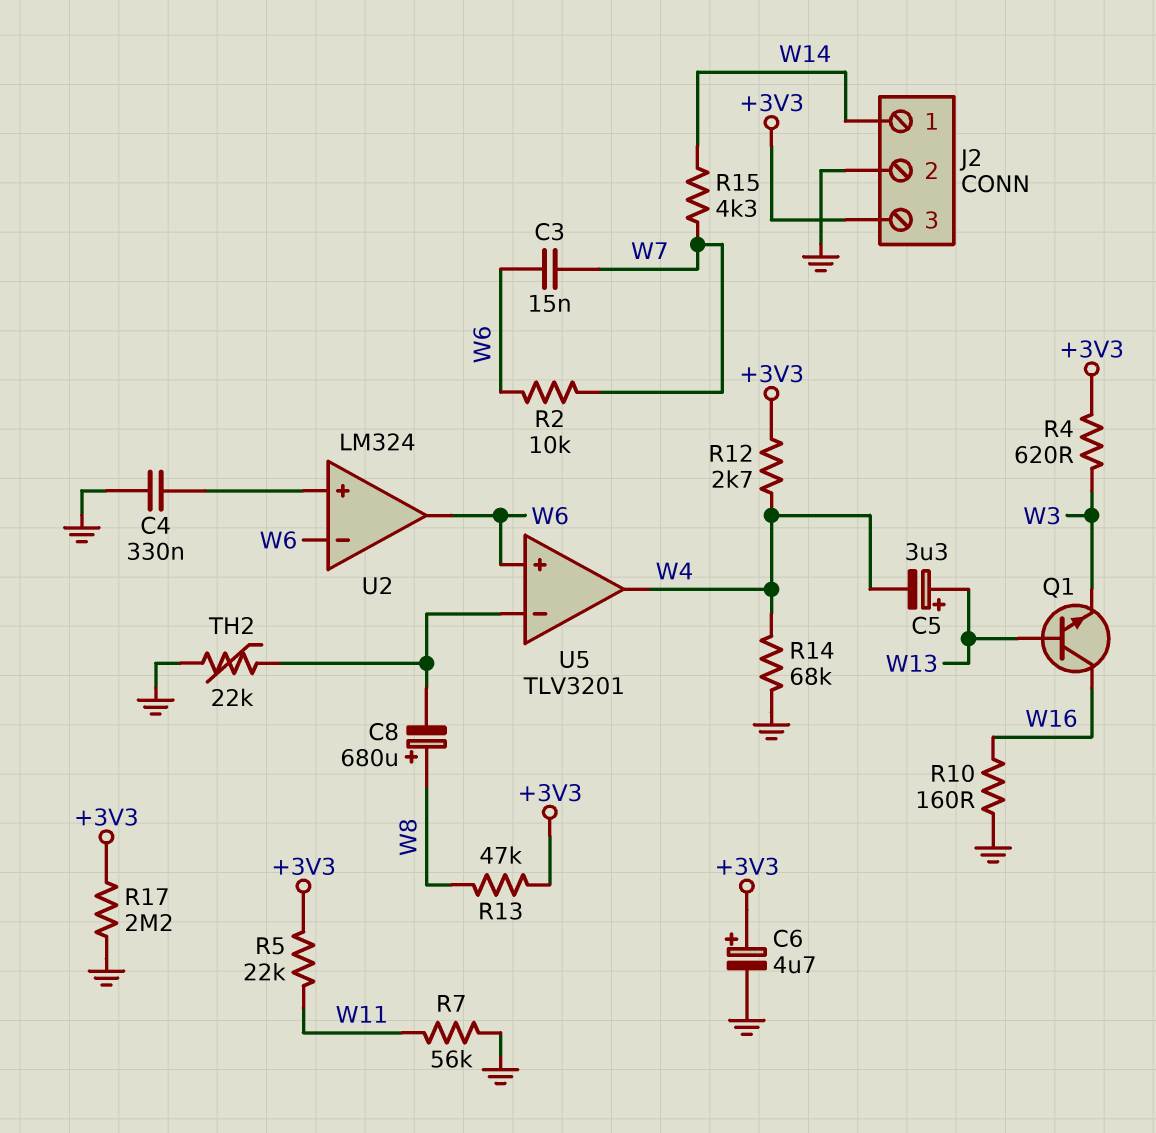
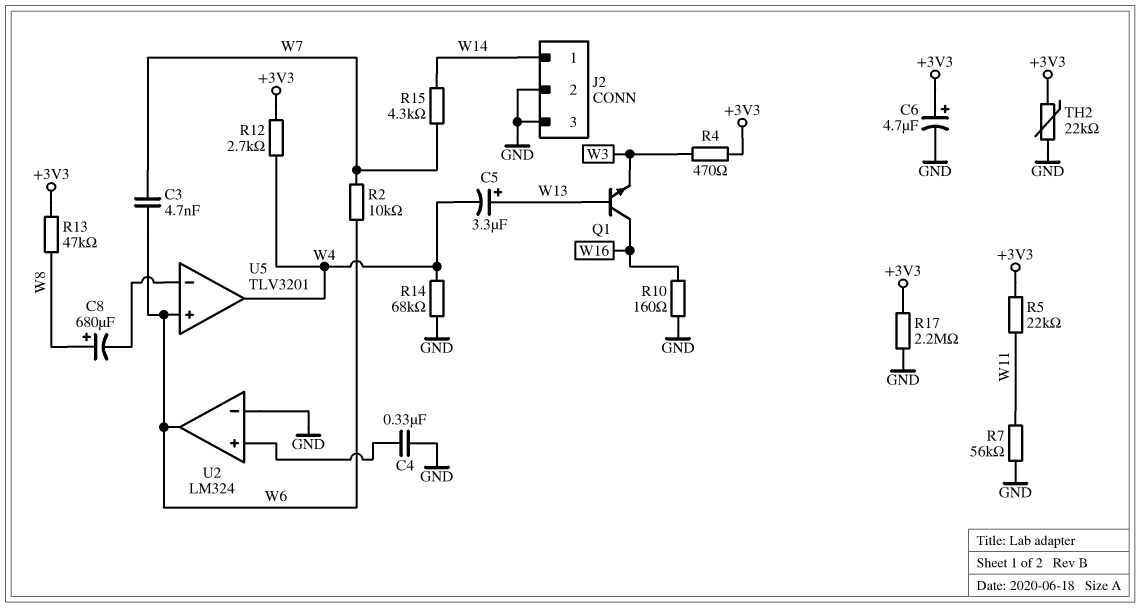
C3: 15nF (W6, W7) -> 4.7nF (W6, W7)
J2 pin 3: +3V3 -> GND
R4: 620 (+3V3, W3) -> 470 (+3V3, W3)
TH2: 22k (GND, U5/in-) -> 22k (+3V3, GND)
U2 pin in-: W6 -> GND

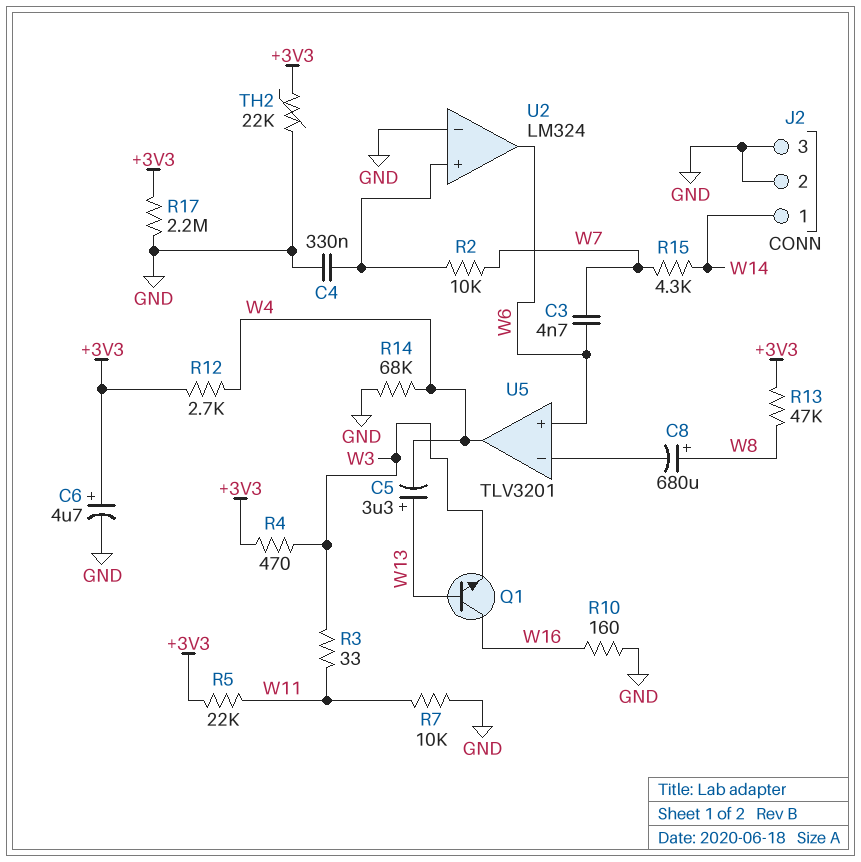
R2: 10k (W6, W7) -> 10k (U2/in+, W7)
R3: none -> 33 (W3, W11)
R7: 56k (GND, W11) -> 10k (GND, W11)

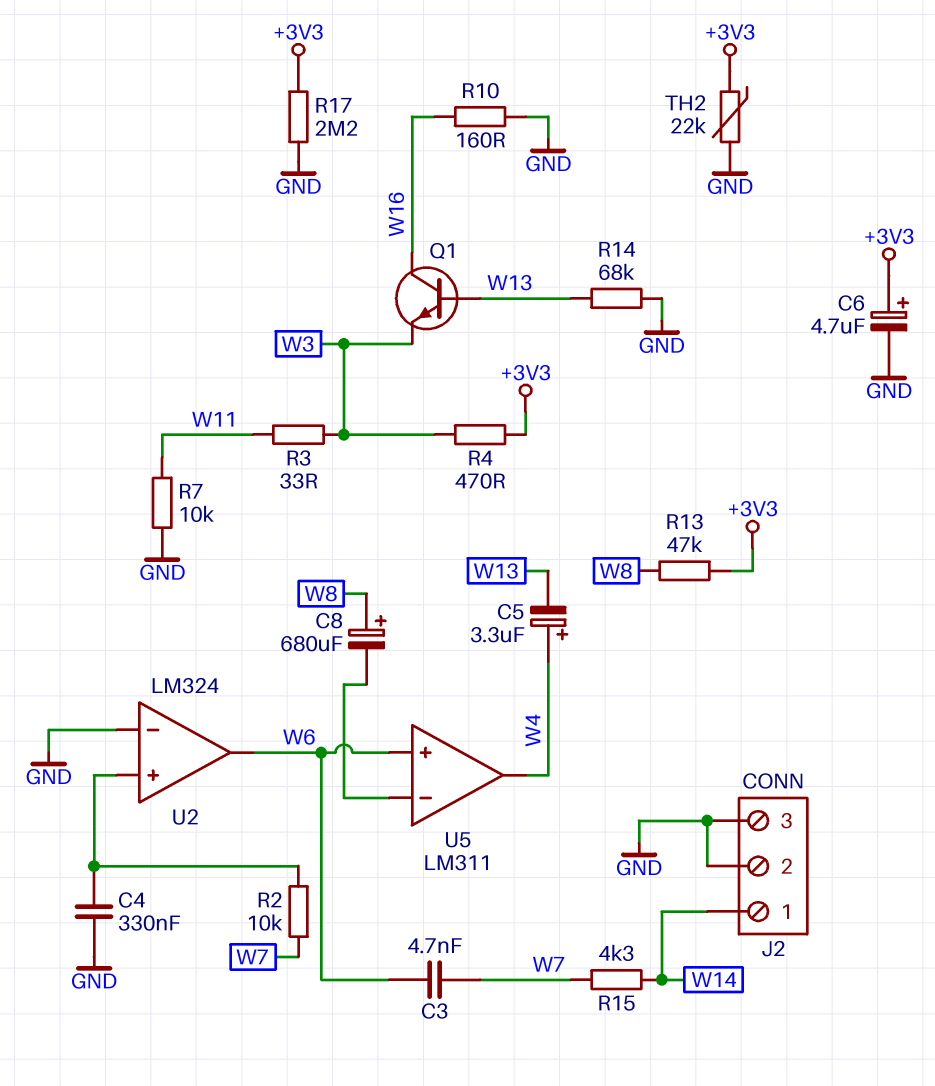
C5: 3.3uF (plus W13, minus W4) -> 3.3uF (plus W4, minus W13)
R5: 22k (+3V3, W11) -> none
R12: 2.7k (+3V3, W4) -> none
R14: 68k (GND, W4) -> 68k (GND, W13)
U5: TLV3201 -> LM311

